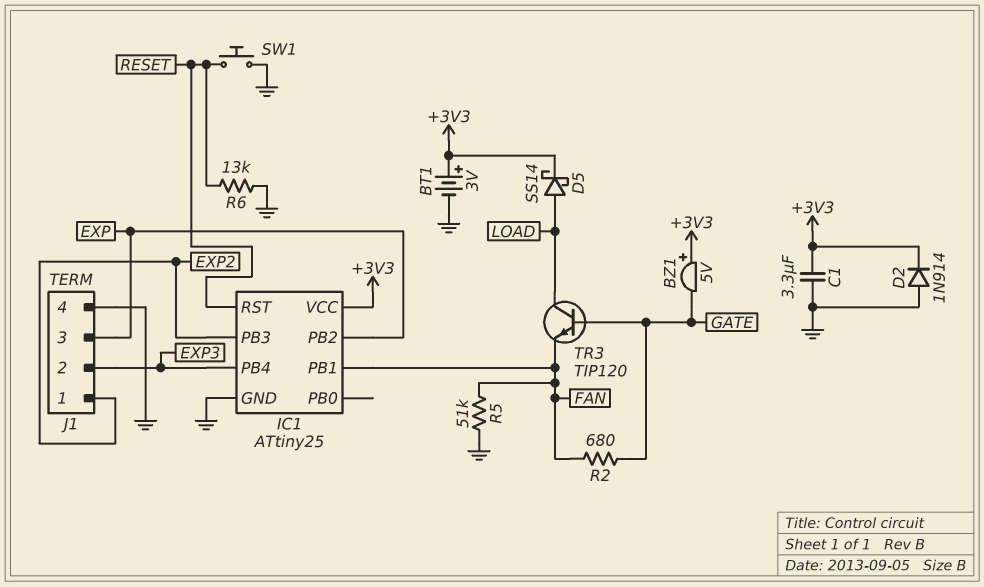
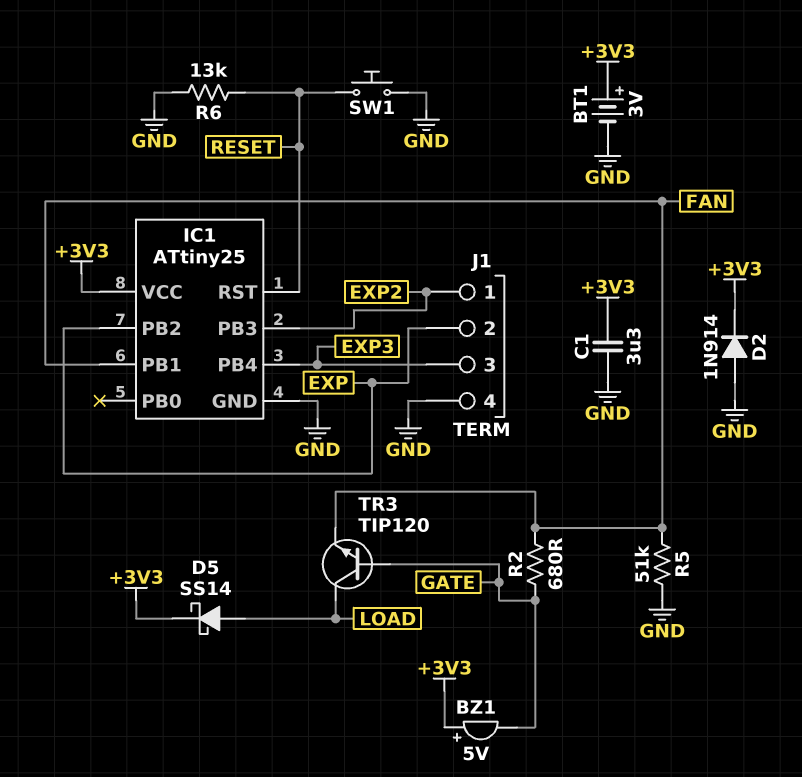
J1 pin 2: EXP3 -> EXP
J1 pin 3: EXP -> EXP3

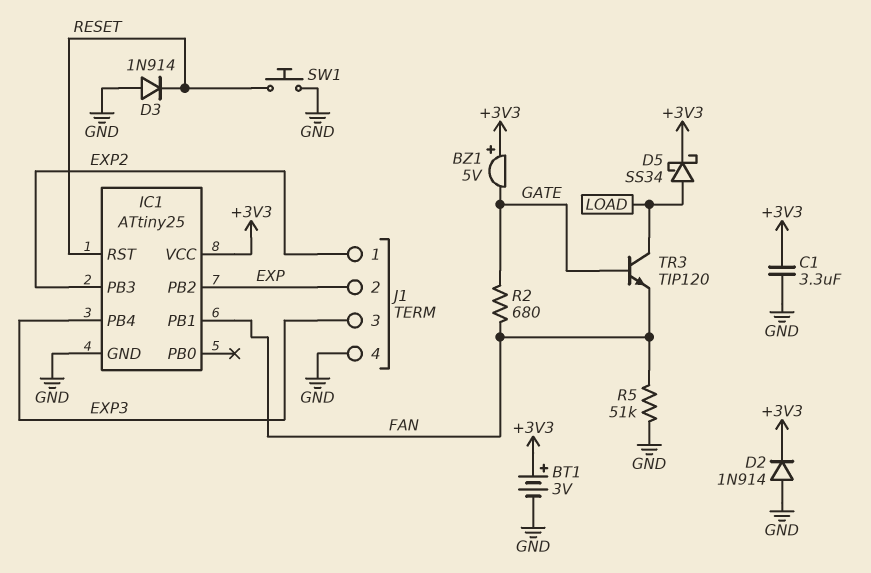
D3: none -> diode 1N914 (A GND, K RESET)
D5: schottky SS14 (A LOAD, K +3V3) -> schottky SS34 (A LOAD, K +3V3)
R6: 13k (GND, RESET) -> none

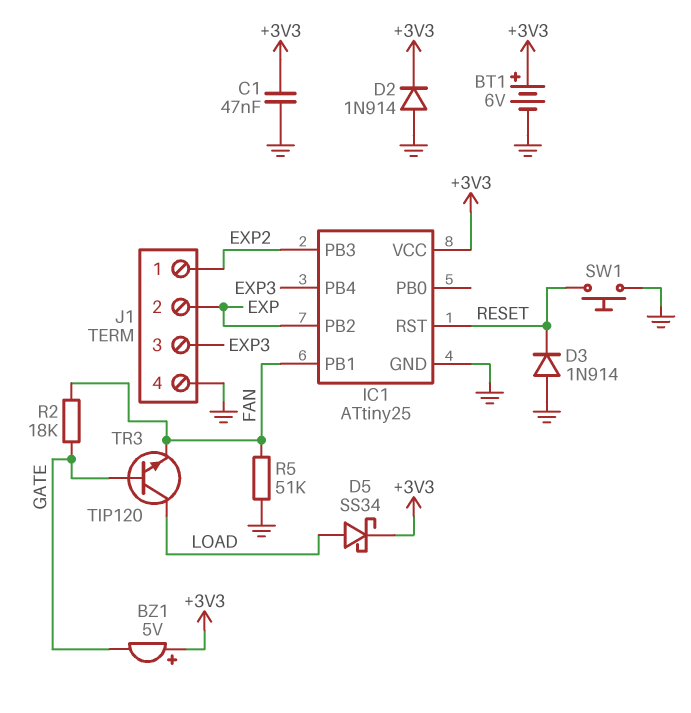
BT1: 3V (plus +3V3, minus GND) -> 6V (plus +3V3, minus GND)
C1: 3.3uF (+3V3, GND) -> 47nF (+3V3, GND)
R2: 680 (FAN, GATE) -> 18k (FAN, GATE)

